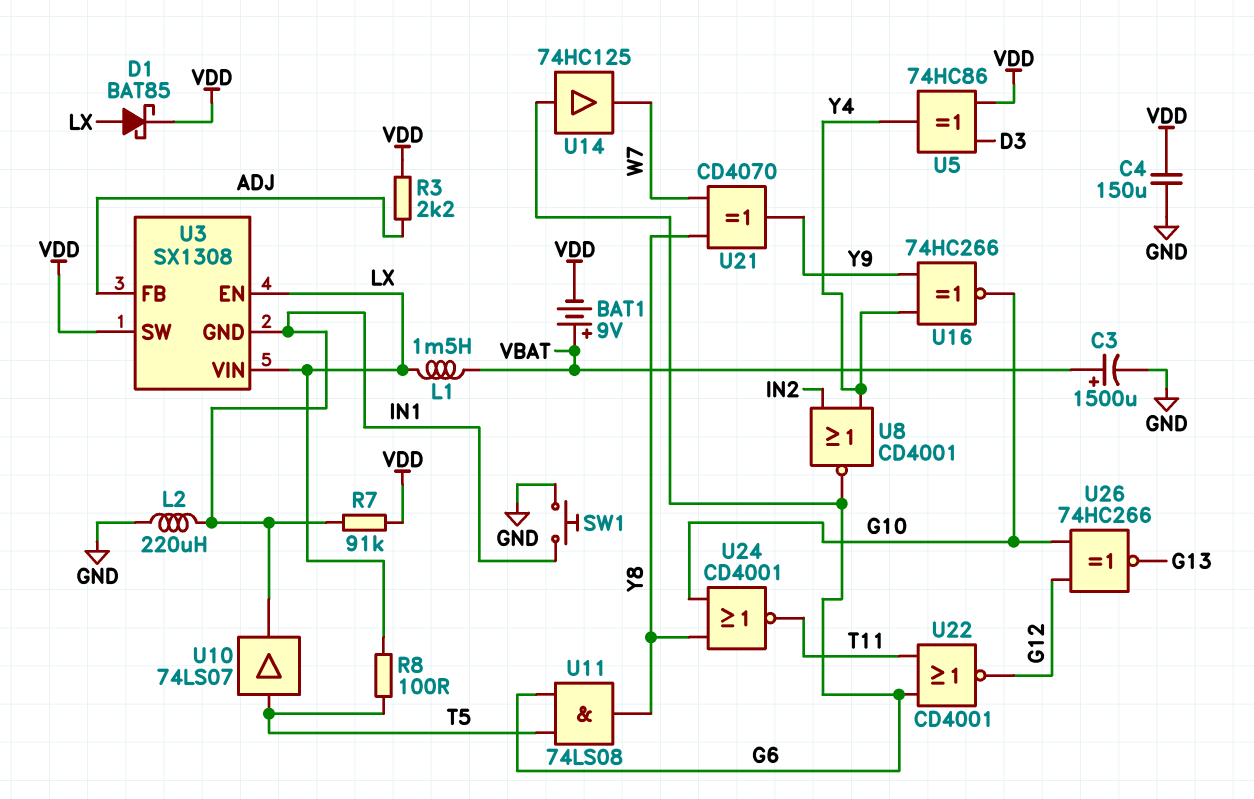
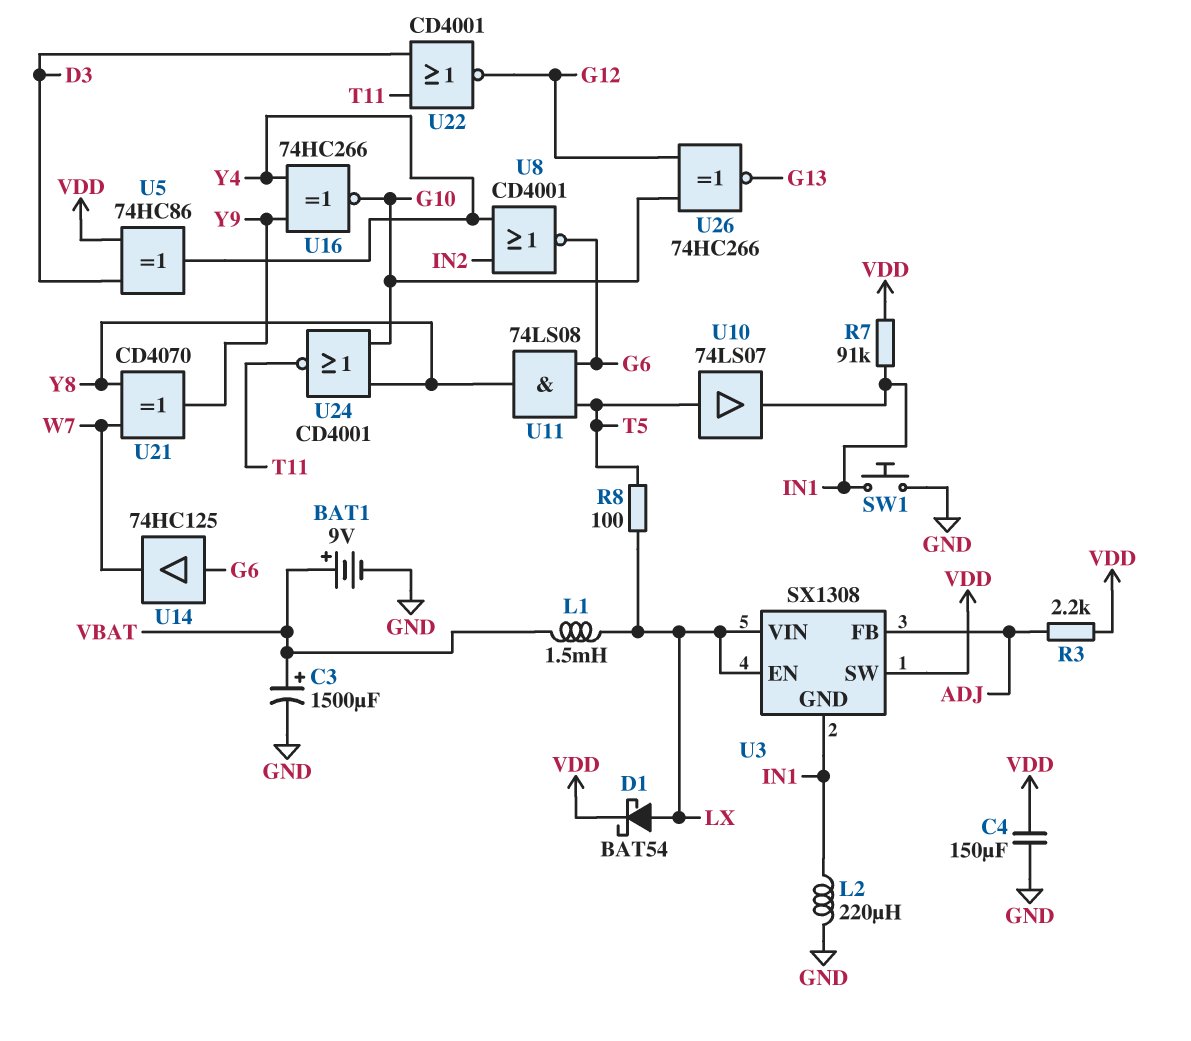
BAT1: 9V (plus VBAT, minus VDD) -> 9V (plus VBAT, minus GND)
D1: schottky BAT85 (A LX, K VDD) -> schottky BAT54 (A LX, K VDD)
U22: NOR CD4001 (in G6, in T11, out G12) -> NOR CD4001 (in D3, in T11, out G12)

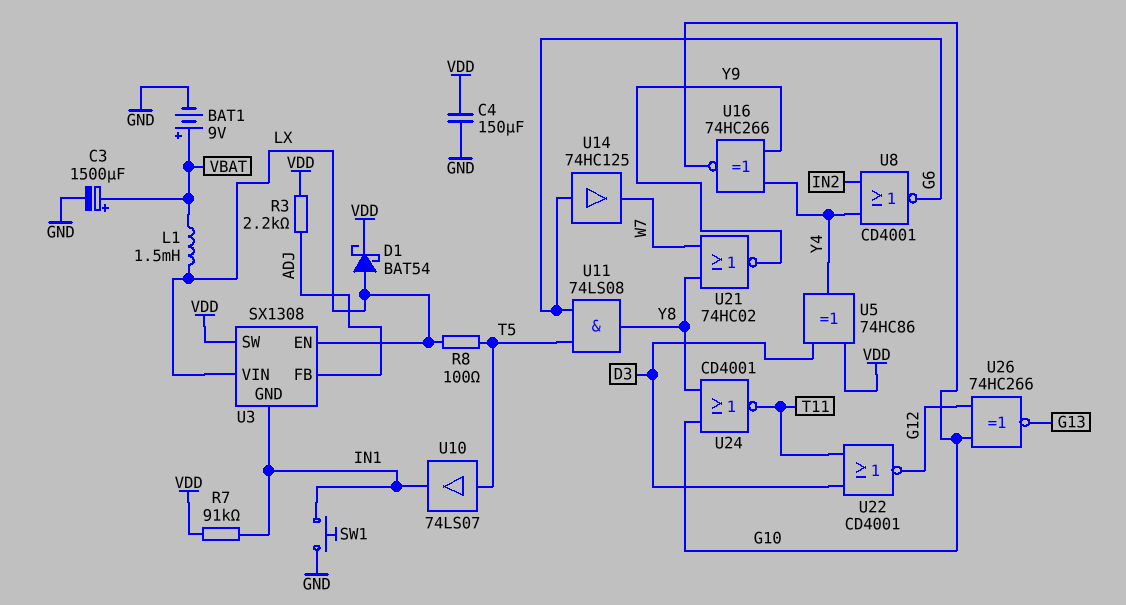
L2: 220uH (GND, IN1) -> none
U21: XOR CD4070 (in W7, in Y8, out Y9) -> NOR 74HC02 (in W7, in Y8, out Y9)

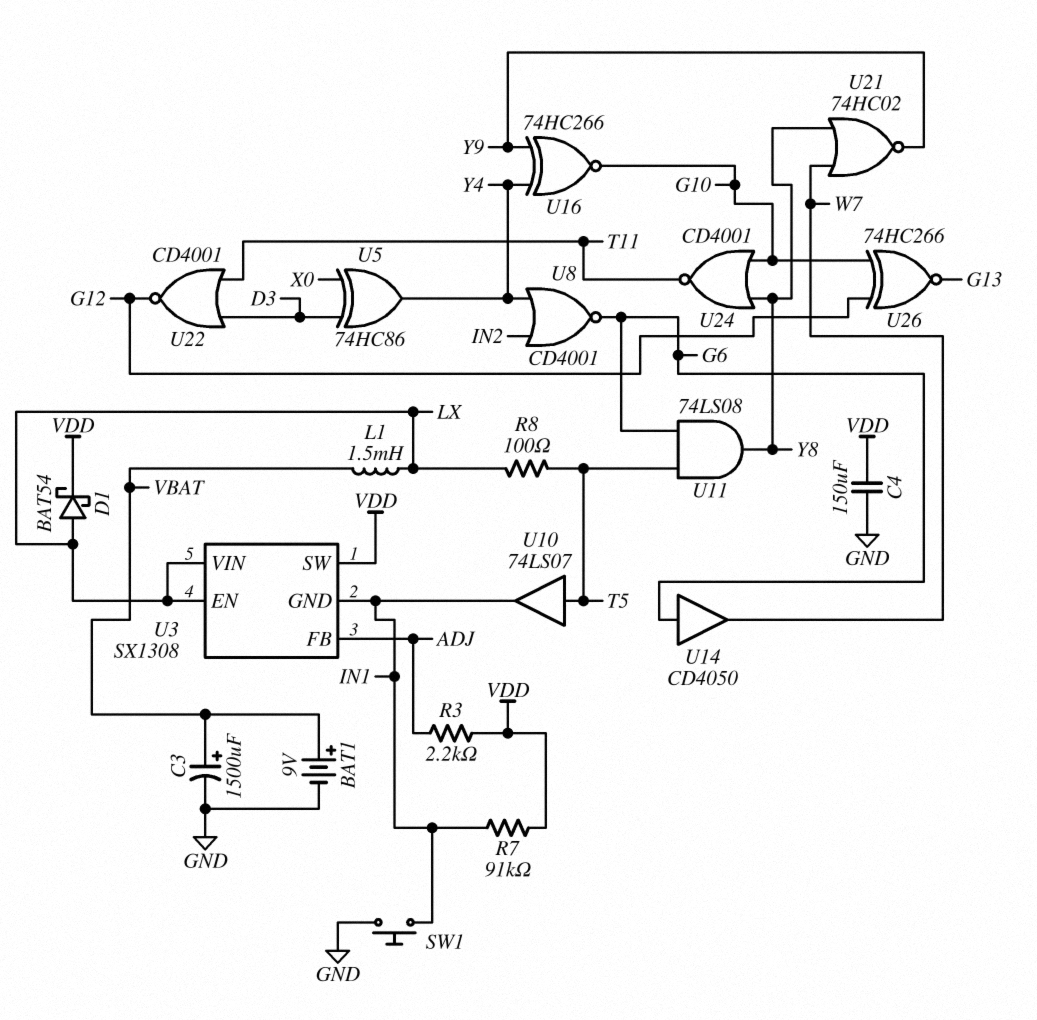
U5: XOR 74HC86 (in D3, in VDD, out Y4) -> XOR 74HC86 (in D3, in X0, out Y4)
U14: buffer 74HC125 (in G6, out W7) -> buffer CD4050 (in G6, out W7)

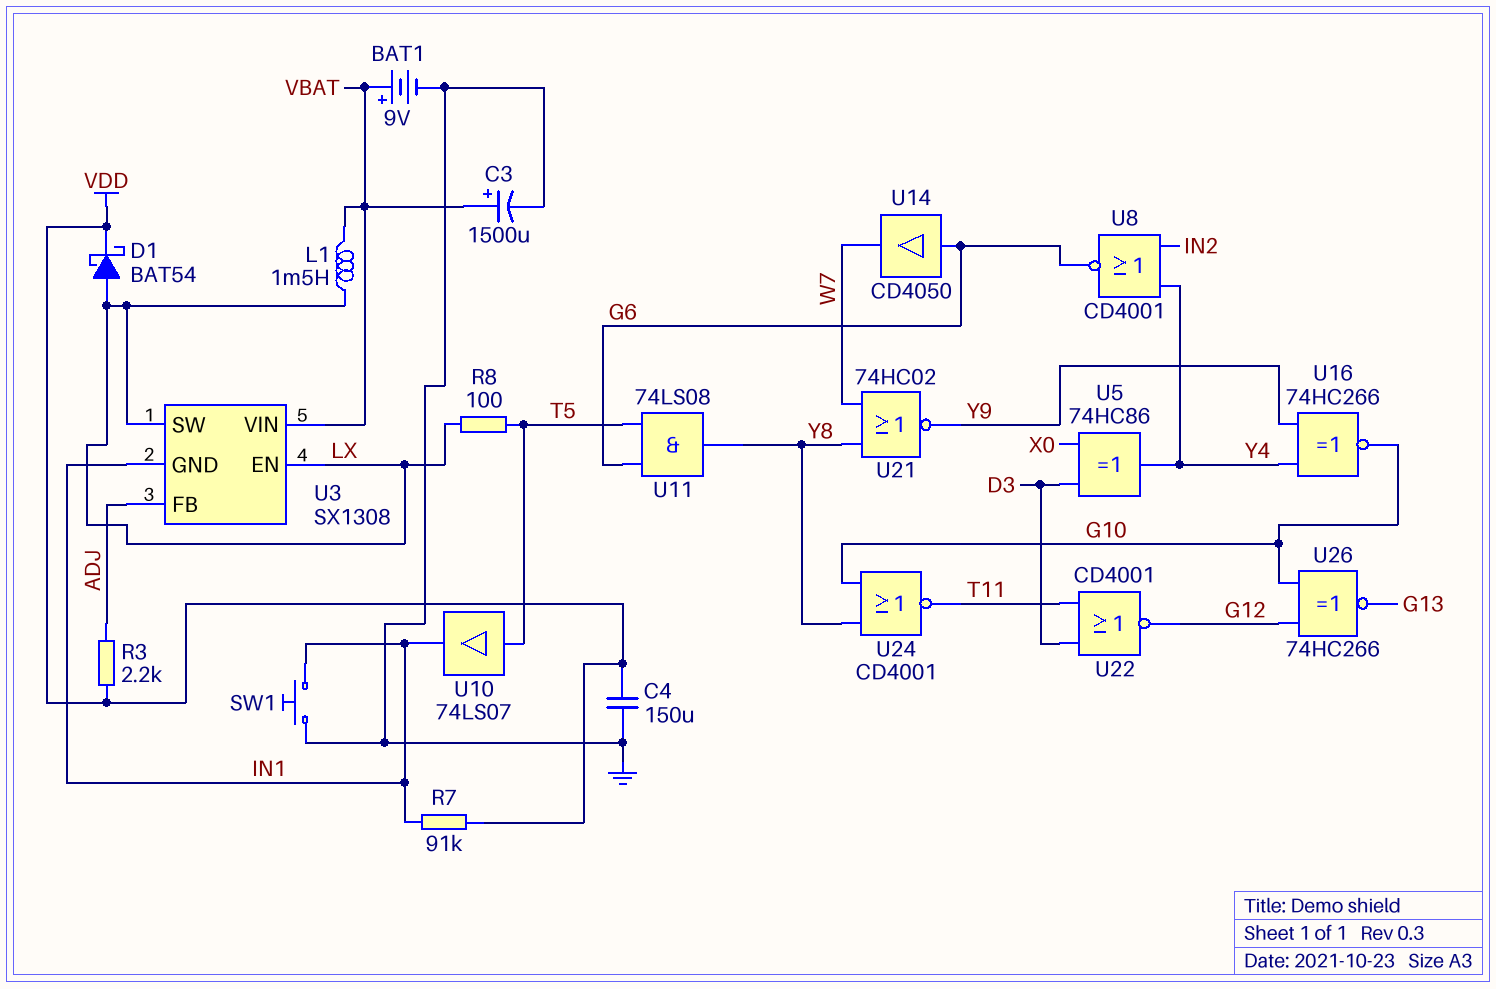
U3 pin SW: VDD -> LX
U3 pin VIN: LX -> VBAT

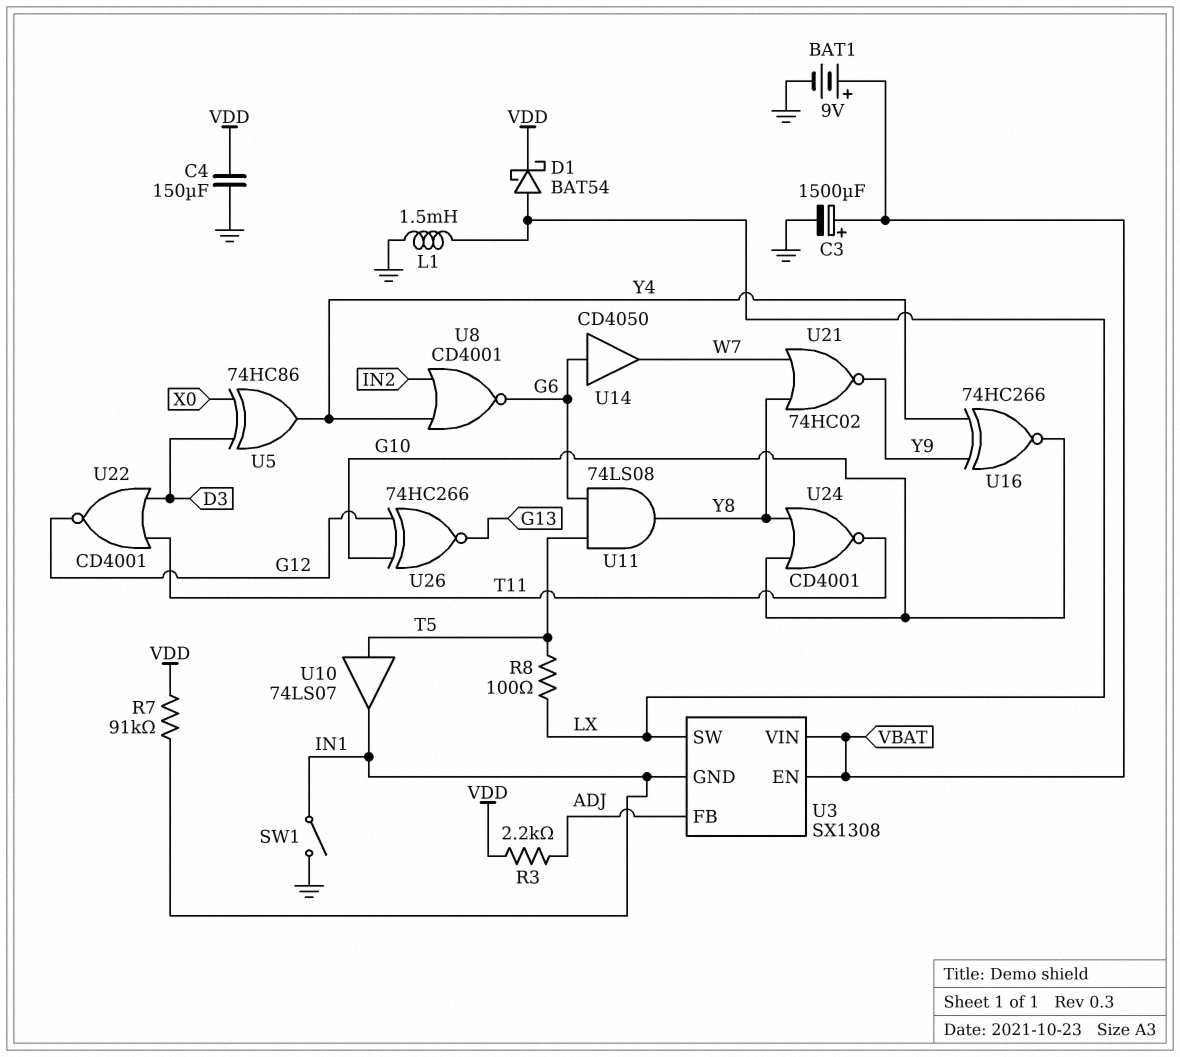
L1: 1.5mH (LX, VBAT) -> 1.5mH (GND, LX)
SW1: button (GND, IN1) -> switch (GND, IN1)
U3 pin EN: LX -> VBAT

